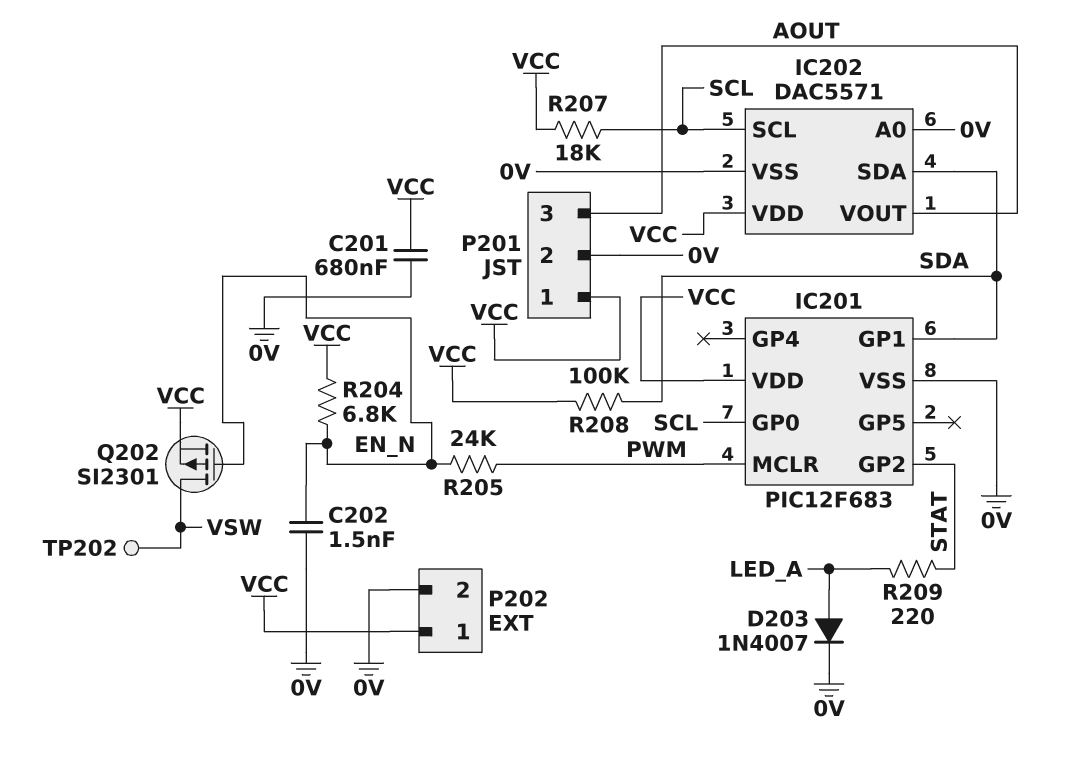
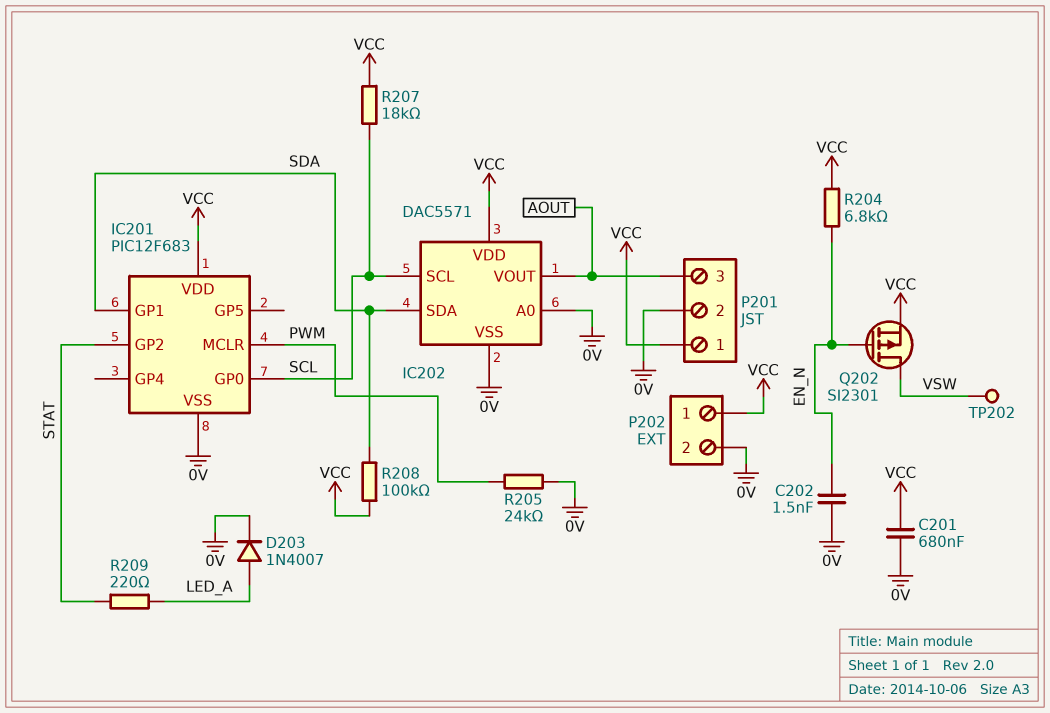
R205: 24k (EN_N, PWM) -> 24k (0V, PWM)

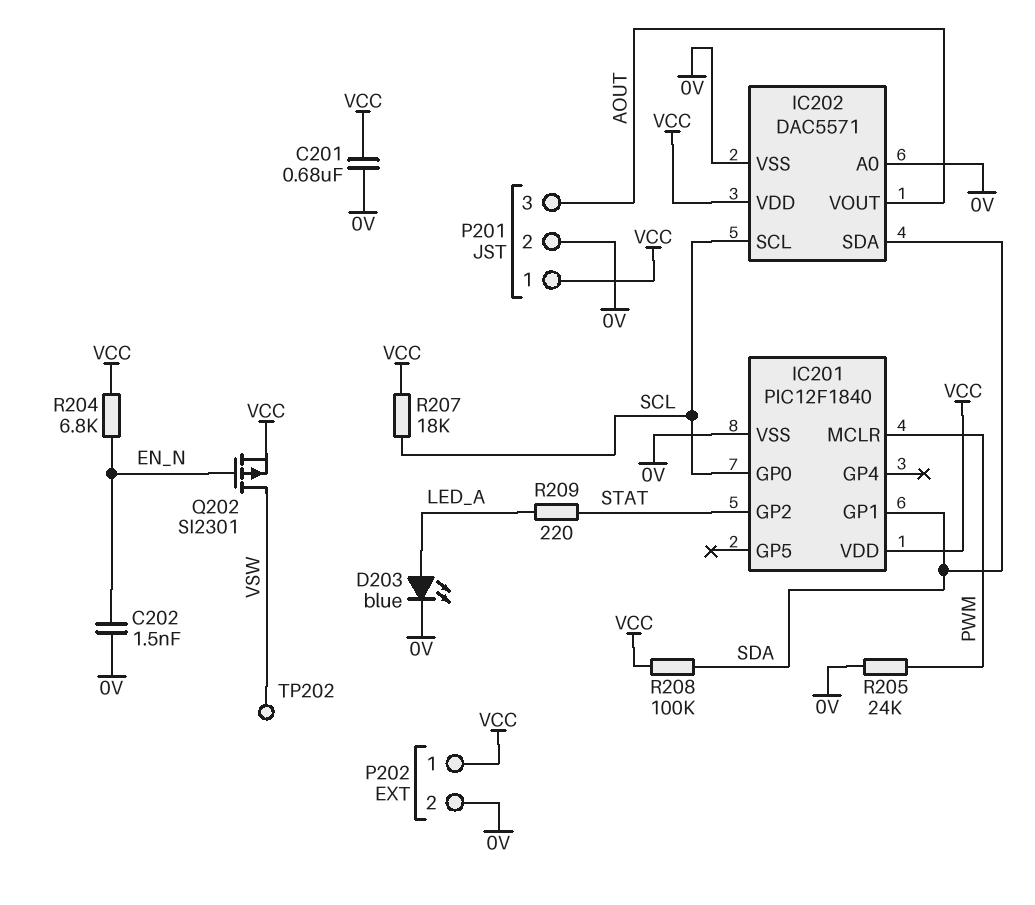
D203: diode 1N4007 (A LED_A, K 0V) -> LED blue (A LED_A, K 0V)
IC201: PIC12F683 -> PIC12F1840

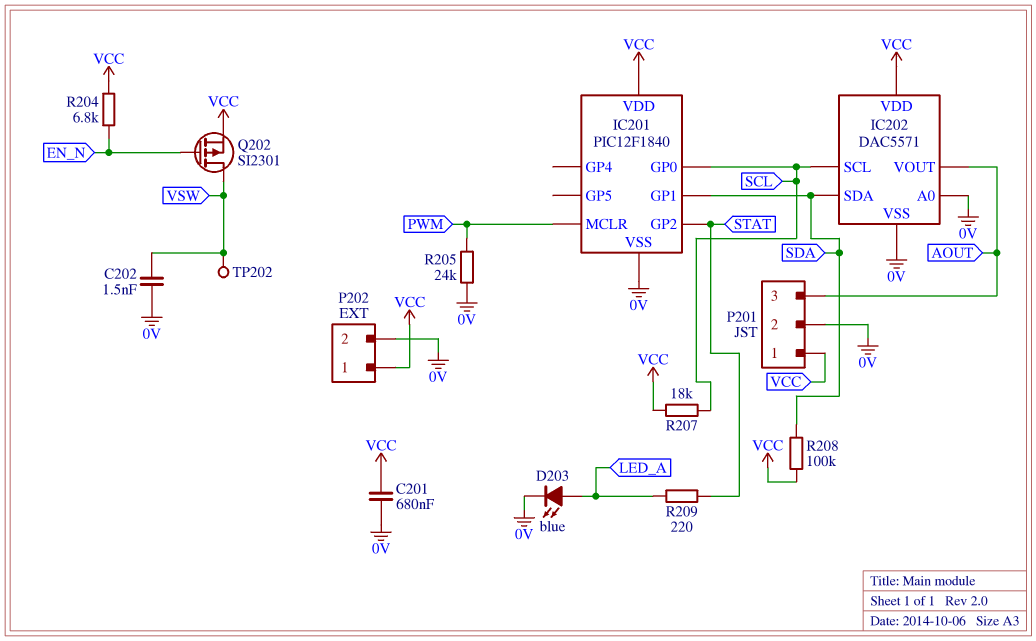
C202: 1.5nF (0V, EN_N) -> 1.5nF (0V, VSW)

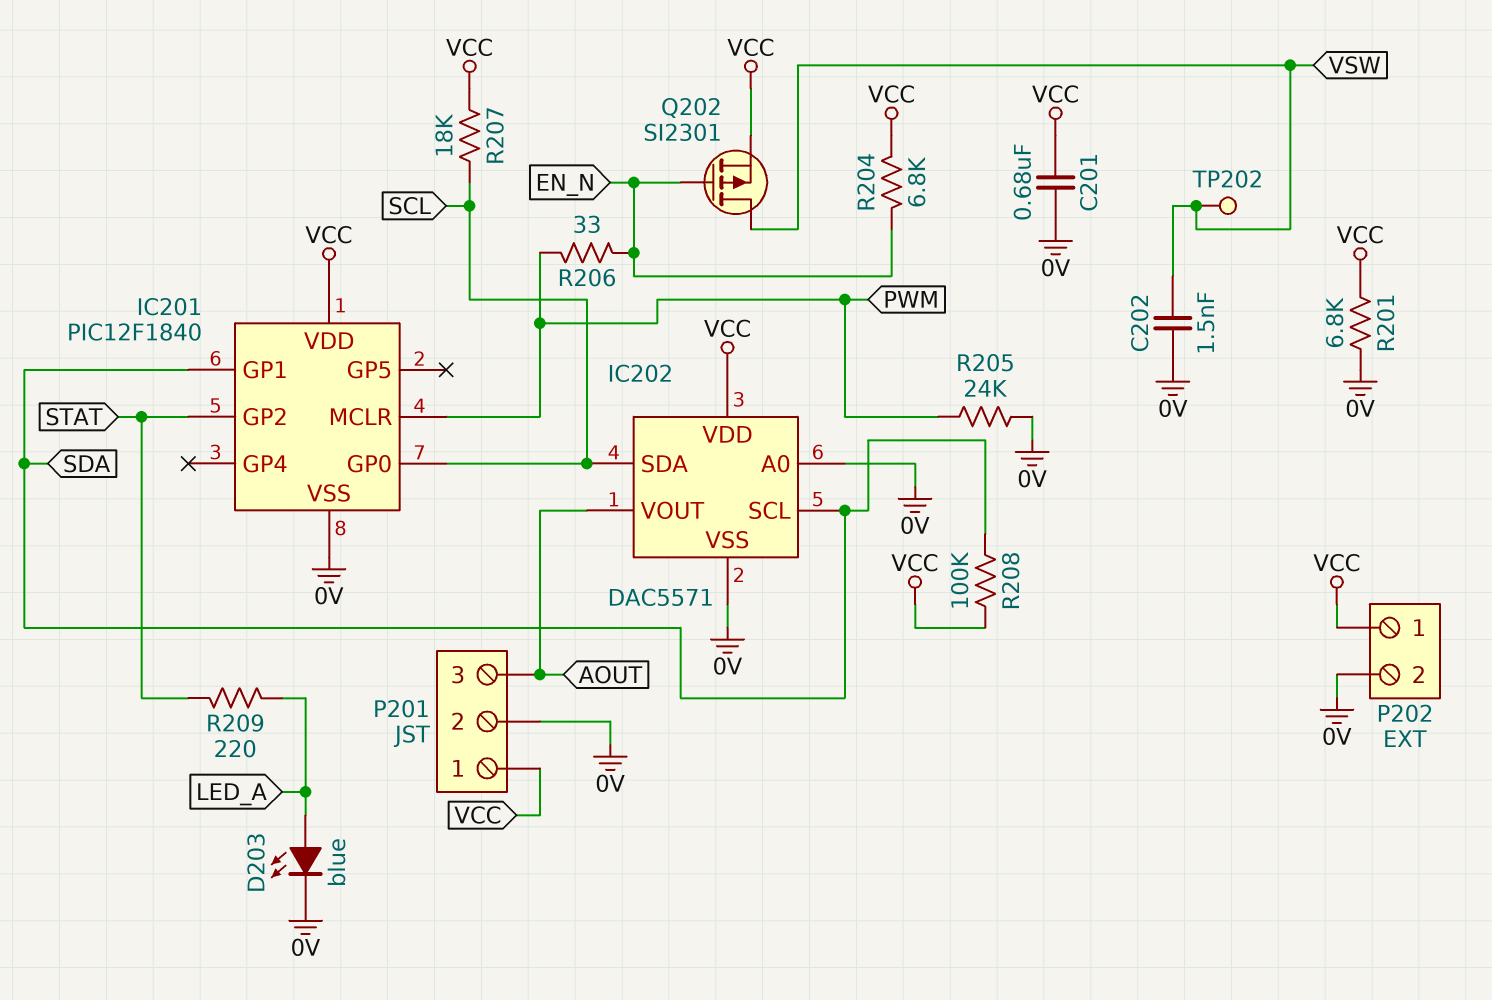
IC202 pin SCL: SCL -> SDA
IC202 pin SDA: SDA -> SCL
R201: none -> 6.8k (0V, VCC)
R206: none -> 33 (EN_N, PWM)

